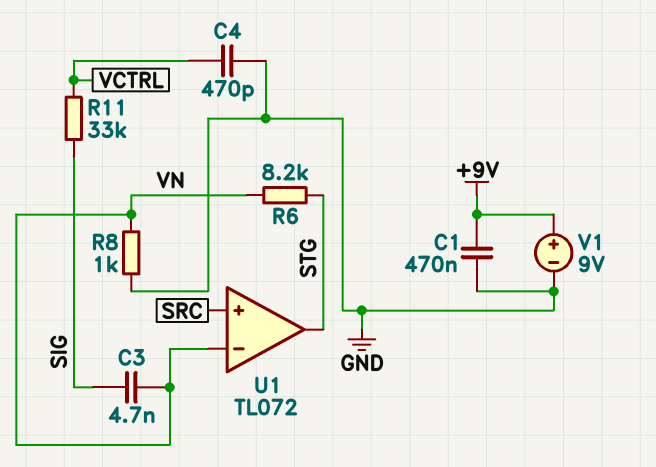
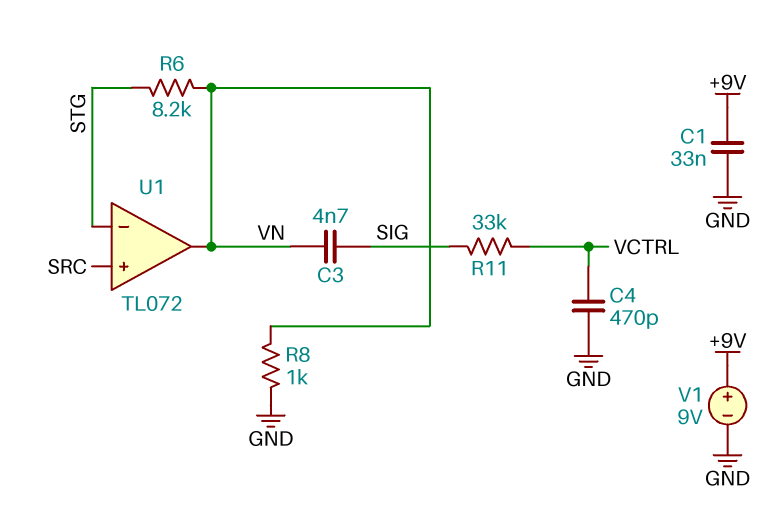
C1: 470nF (+9V, GND) -> 33nF (+9V, GND)
U1 pin in-: VN -> STG
U1 pin out: STG -> VN

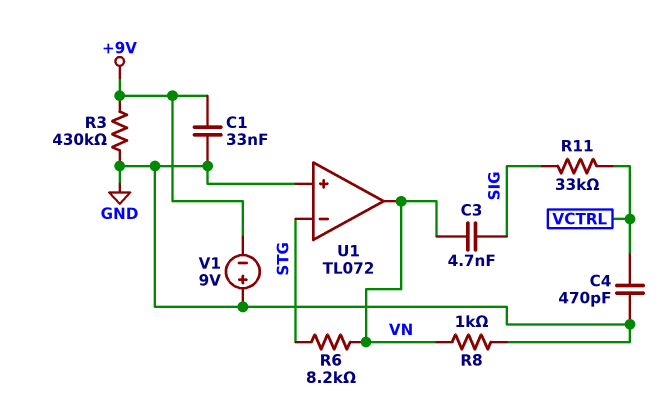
R3: none -> 430k (+9V, GND)
U1 pin in+: SRC -> GND
V1: 9V (plus +9V, minus GND) -> 9V (plus GND, minus +9V)

